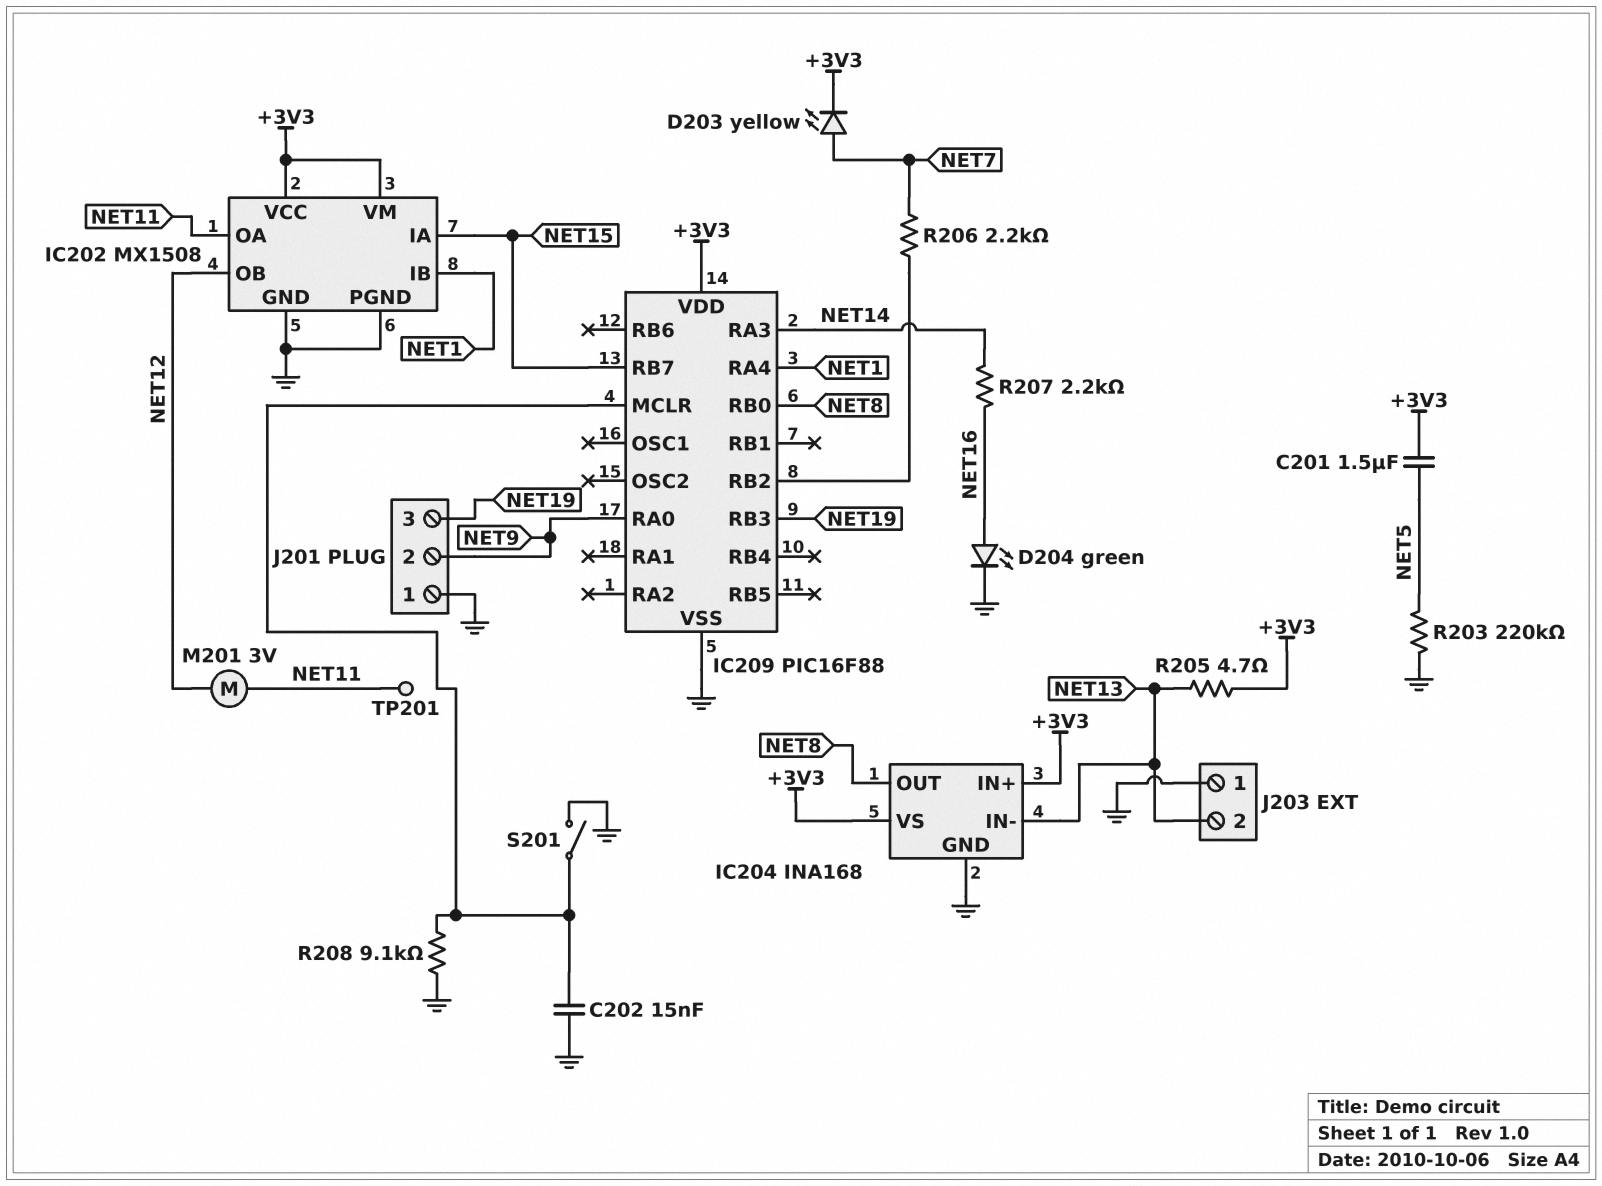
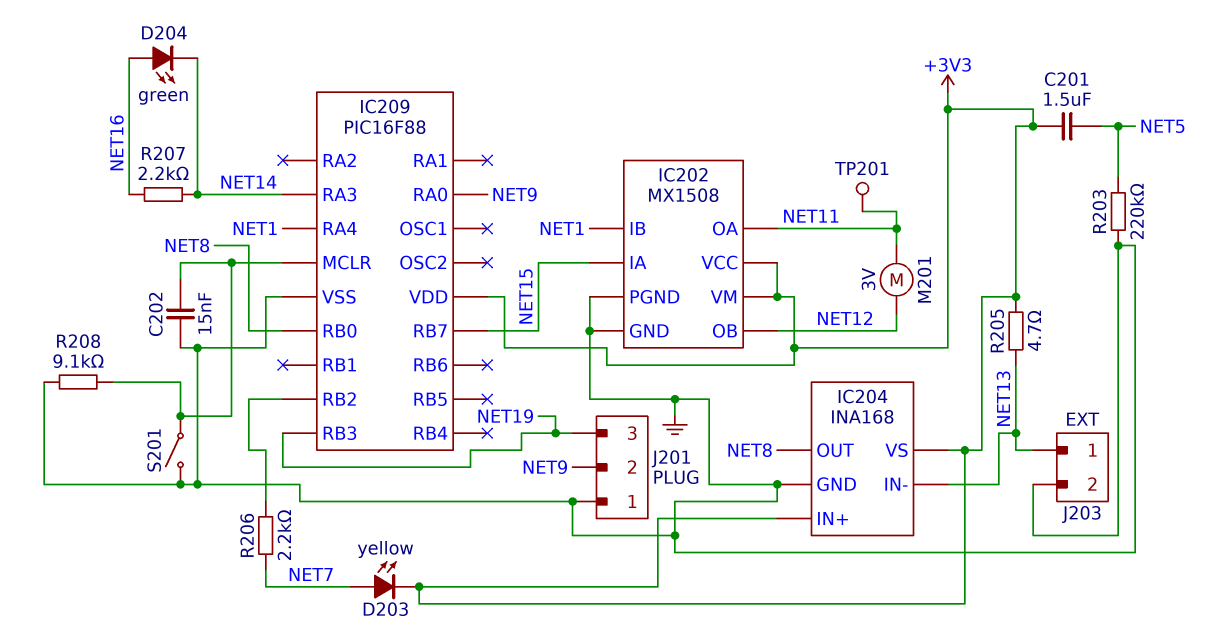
D204: LED green (A NET16, K GND) -> LED green (A NET16, K NET14)
J203 pin 1: GND -> NET13
J203 pin 2: NET13 -> GND

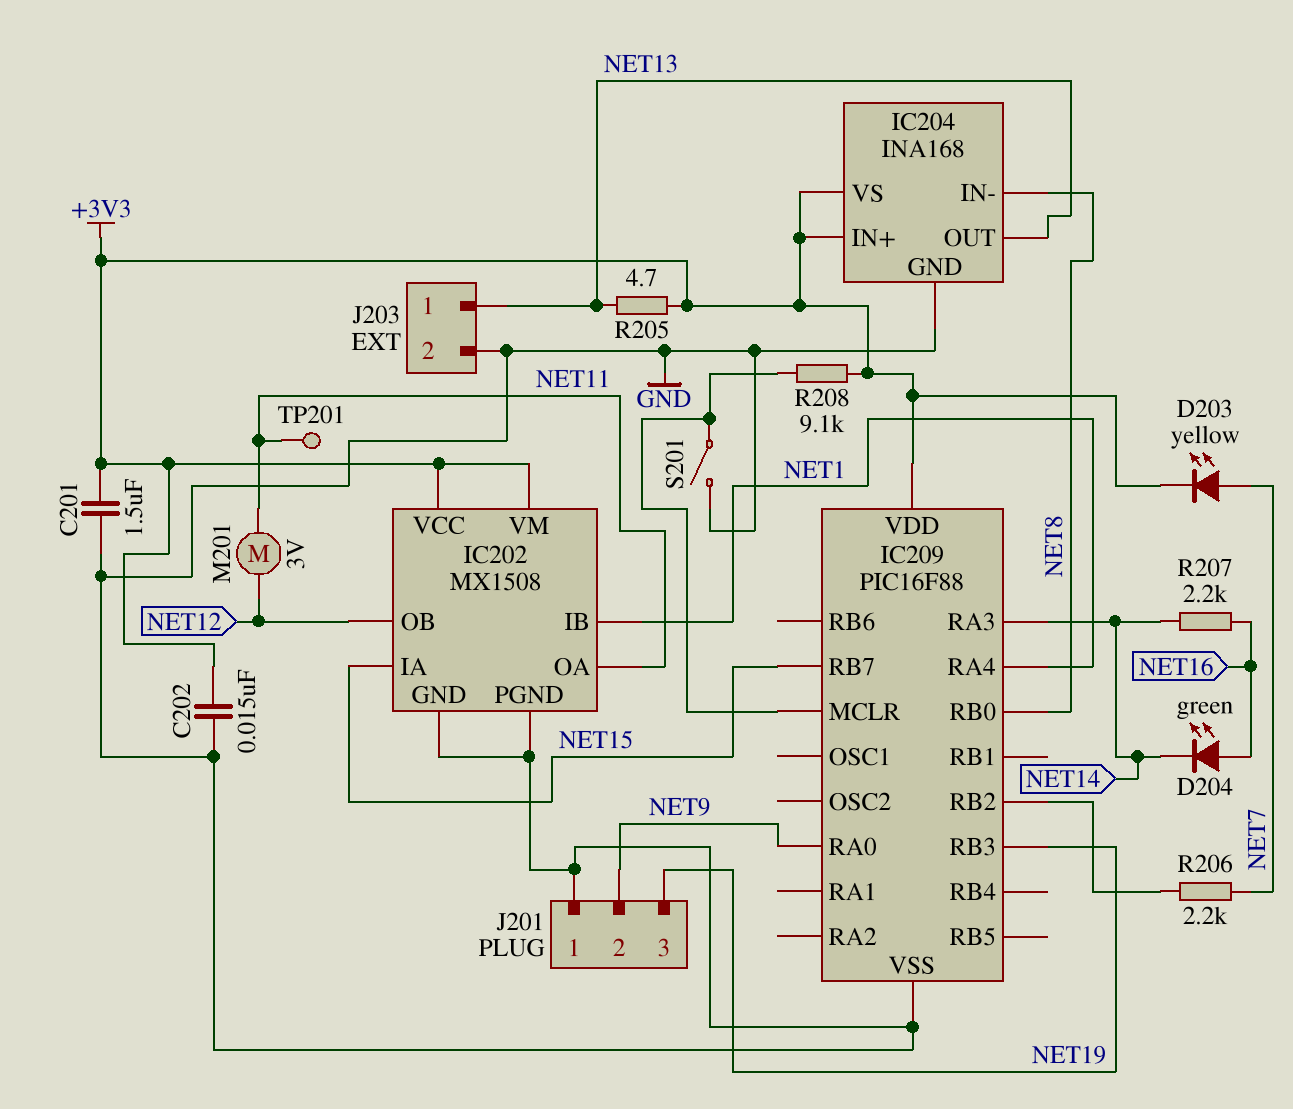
C201: 1.5uF (+3V3, NET5) -> 1.5uF (+3V3, GND)
C202: 15nF (GND, IC209/MCLR) -> 15nF (+3V3, GND)
IC204 pin IN-: NET13 -> NET8
IC204 pin OUT: NET8 -> NET13
R203: 220k (GND, NET5) -> none
R208: 9.1k (GND, IC209/MCLR) -> 9.1k (+3V3, IC209/MCLR)

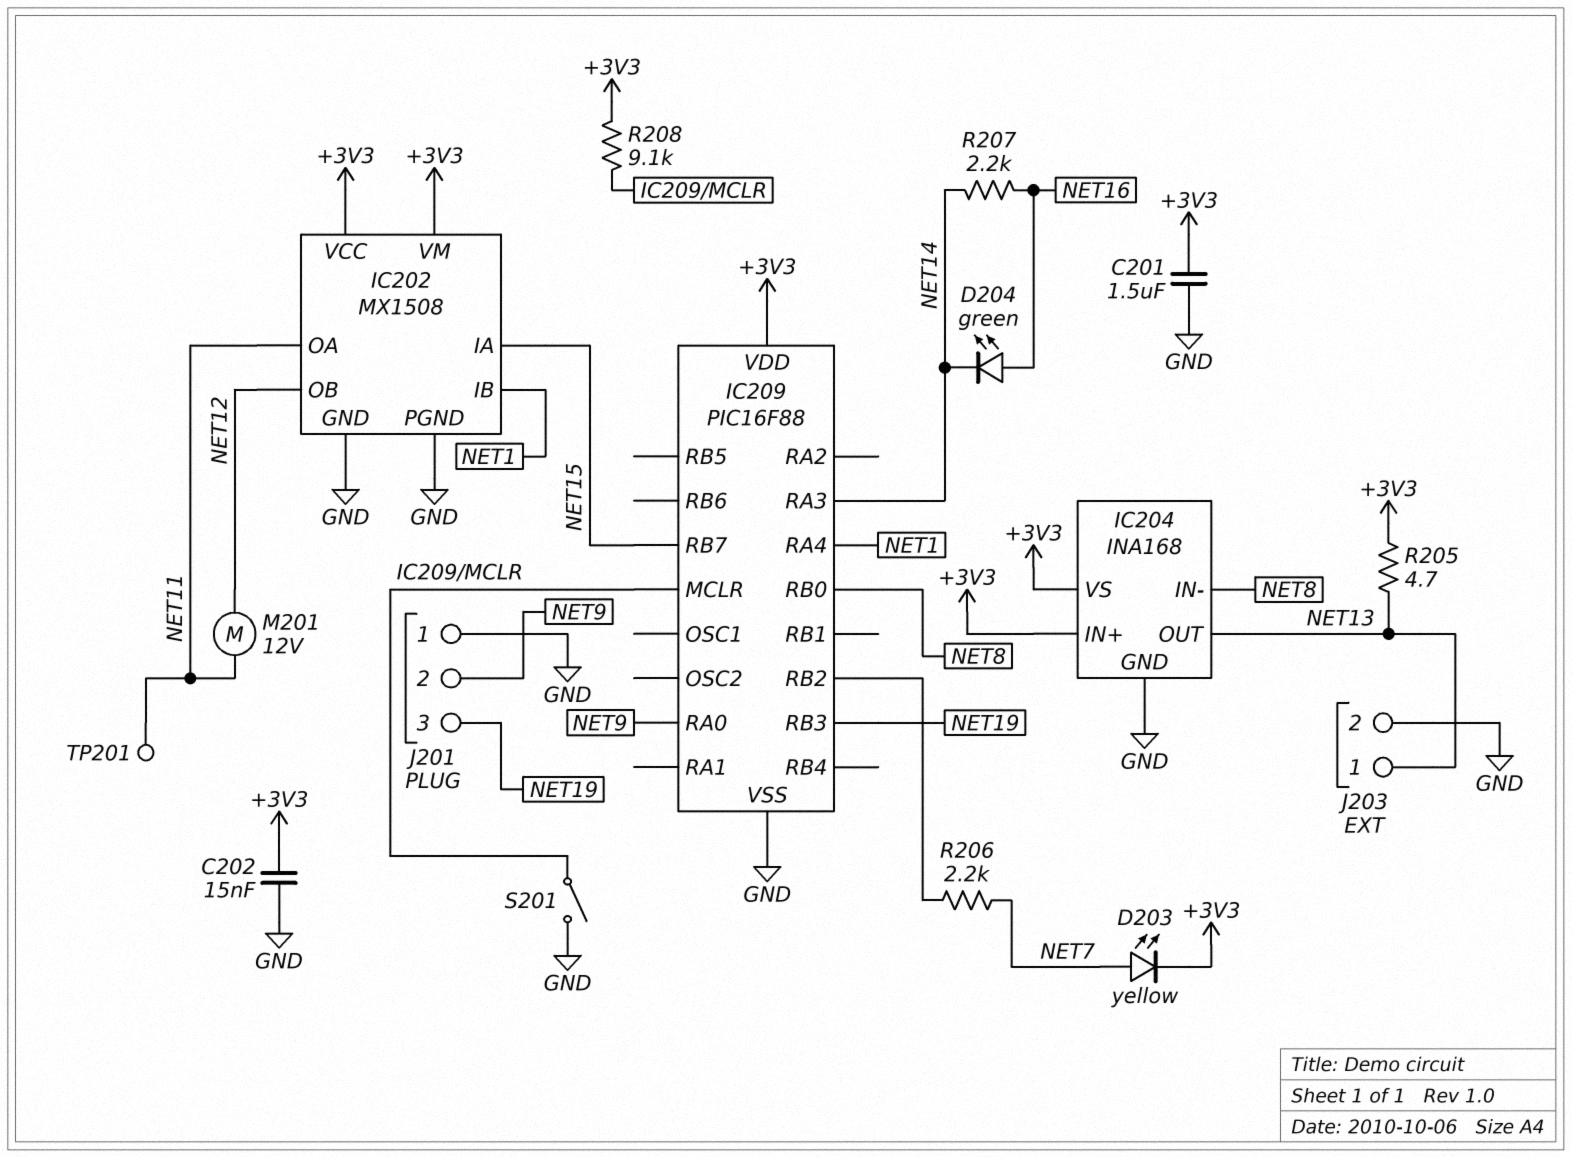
M201: motor 3V (NET11, NET12) -> motor 12V (NET11, NET12)

